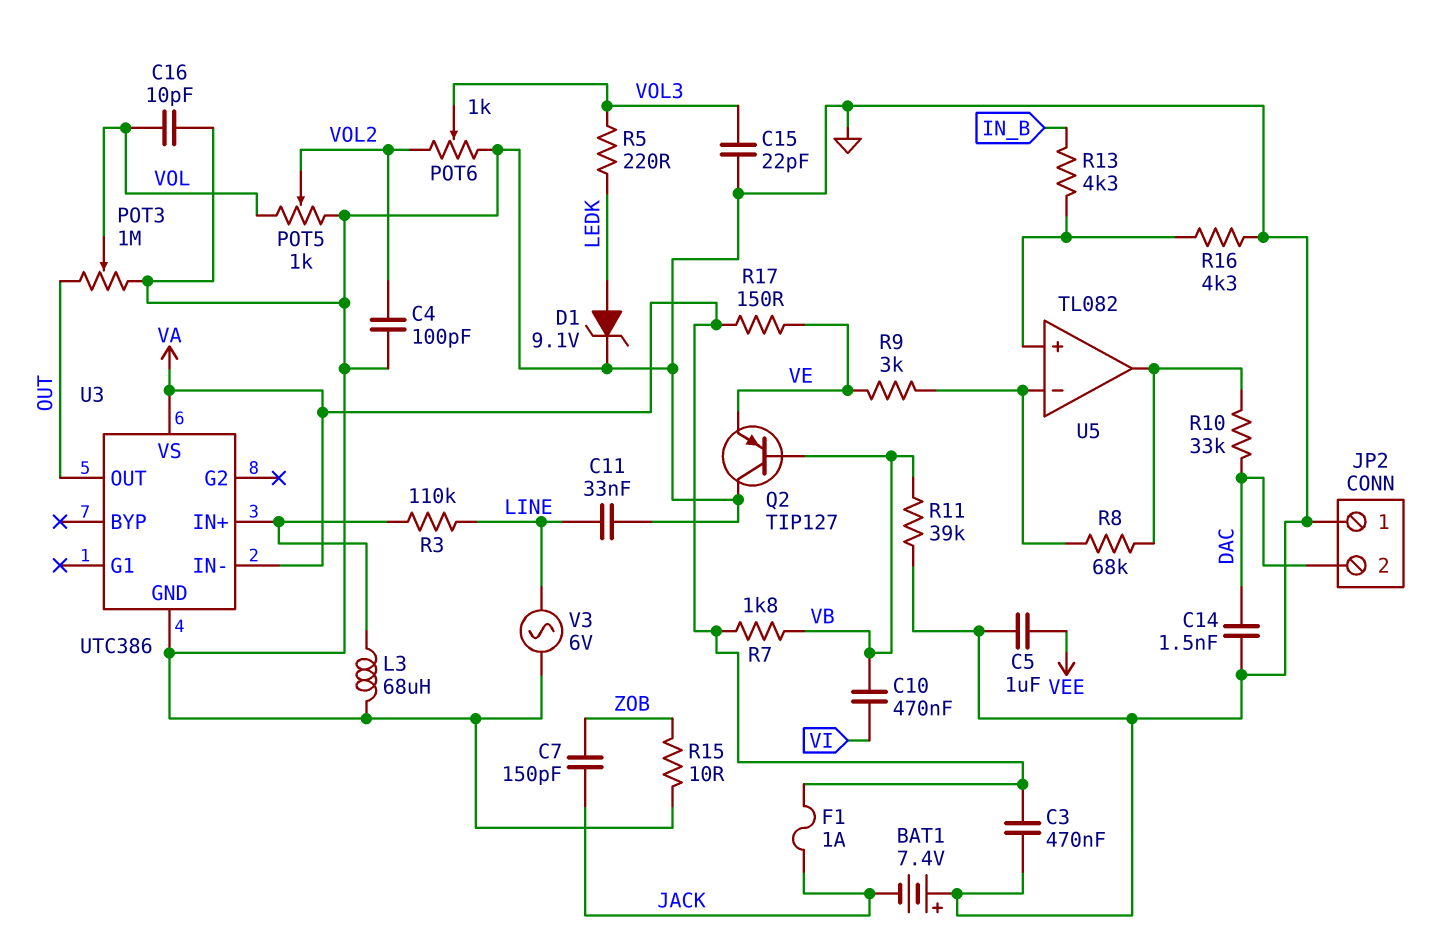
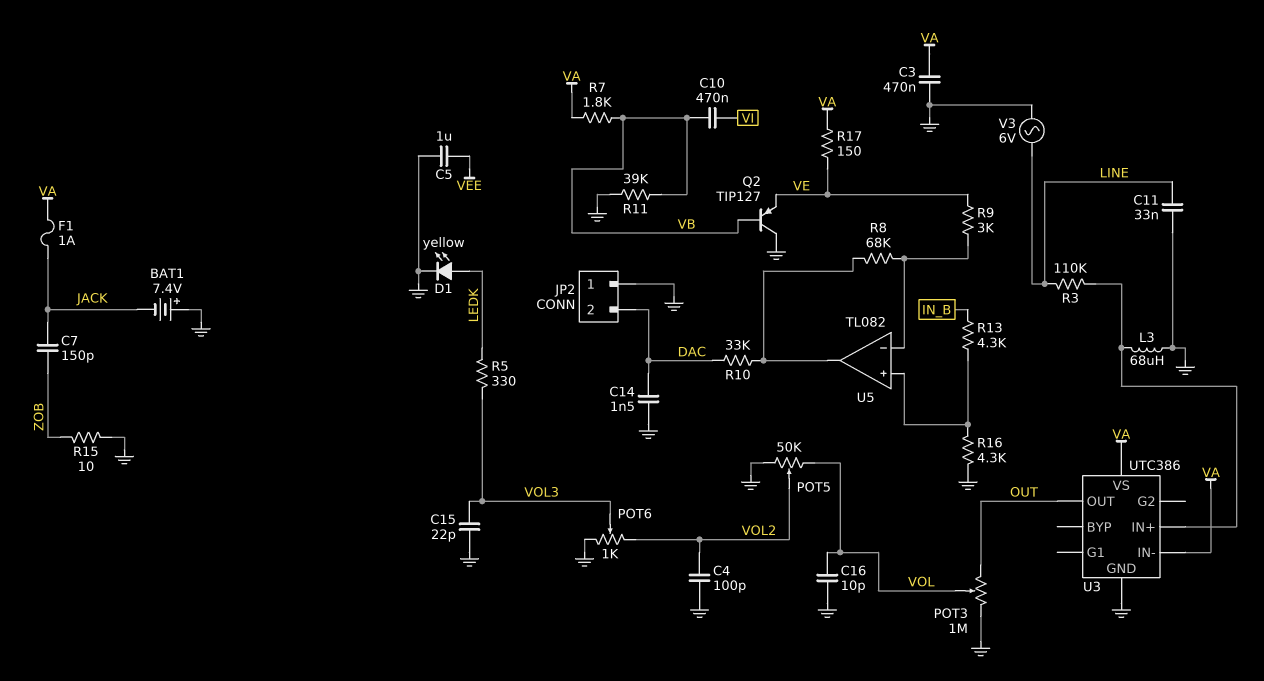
D1: zener 9.1V (A LEDK, K GND) -> LED yellow (A LEDK, K GND)
POT5: 1k (GND, VOL, wiper VOL2) -> 50k (GND, VOL, wiper VOL2)
R5: 220 (LEDK, VOL3) -> 330 (LEDK, VOL3)

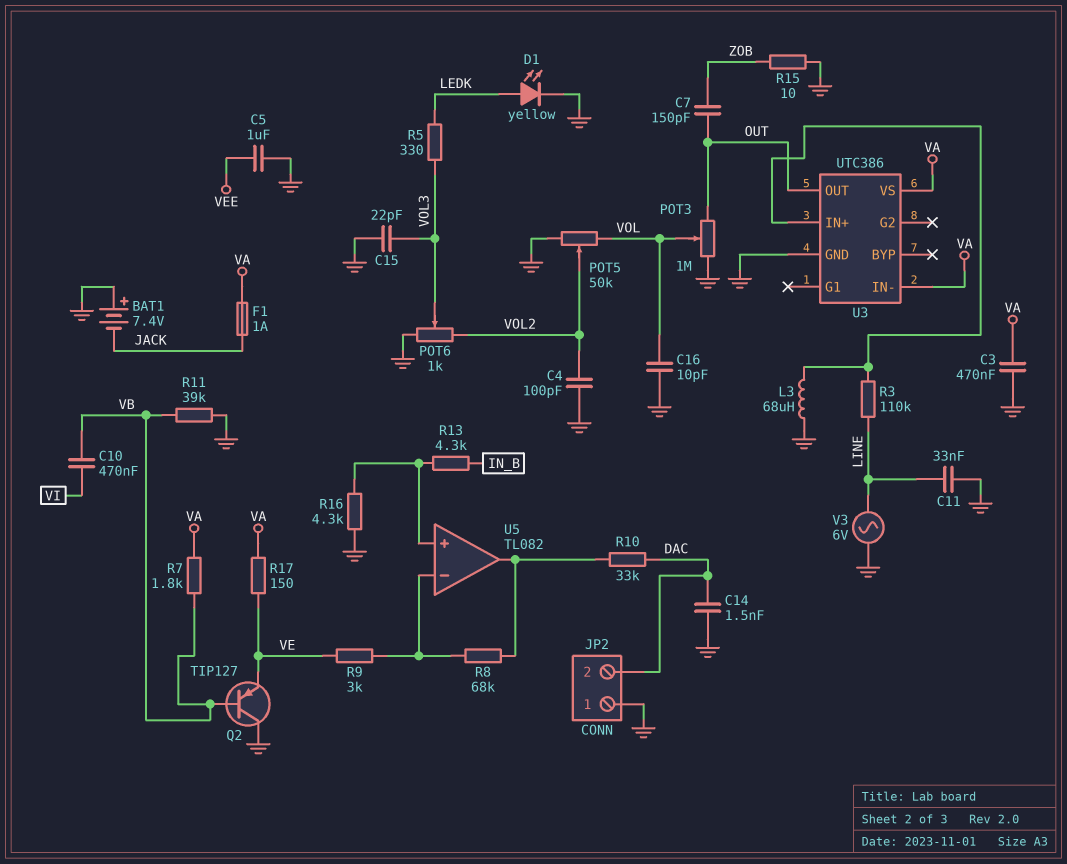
C7: 150pF (JACK, ZOB) -> 150pF (OUT, ZOB)

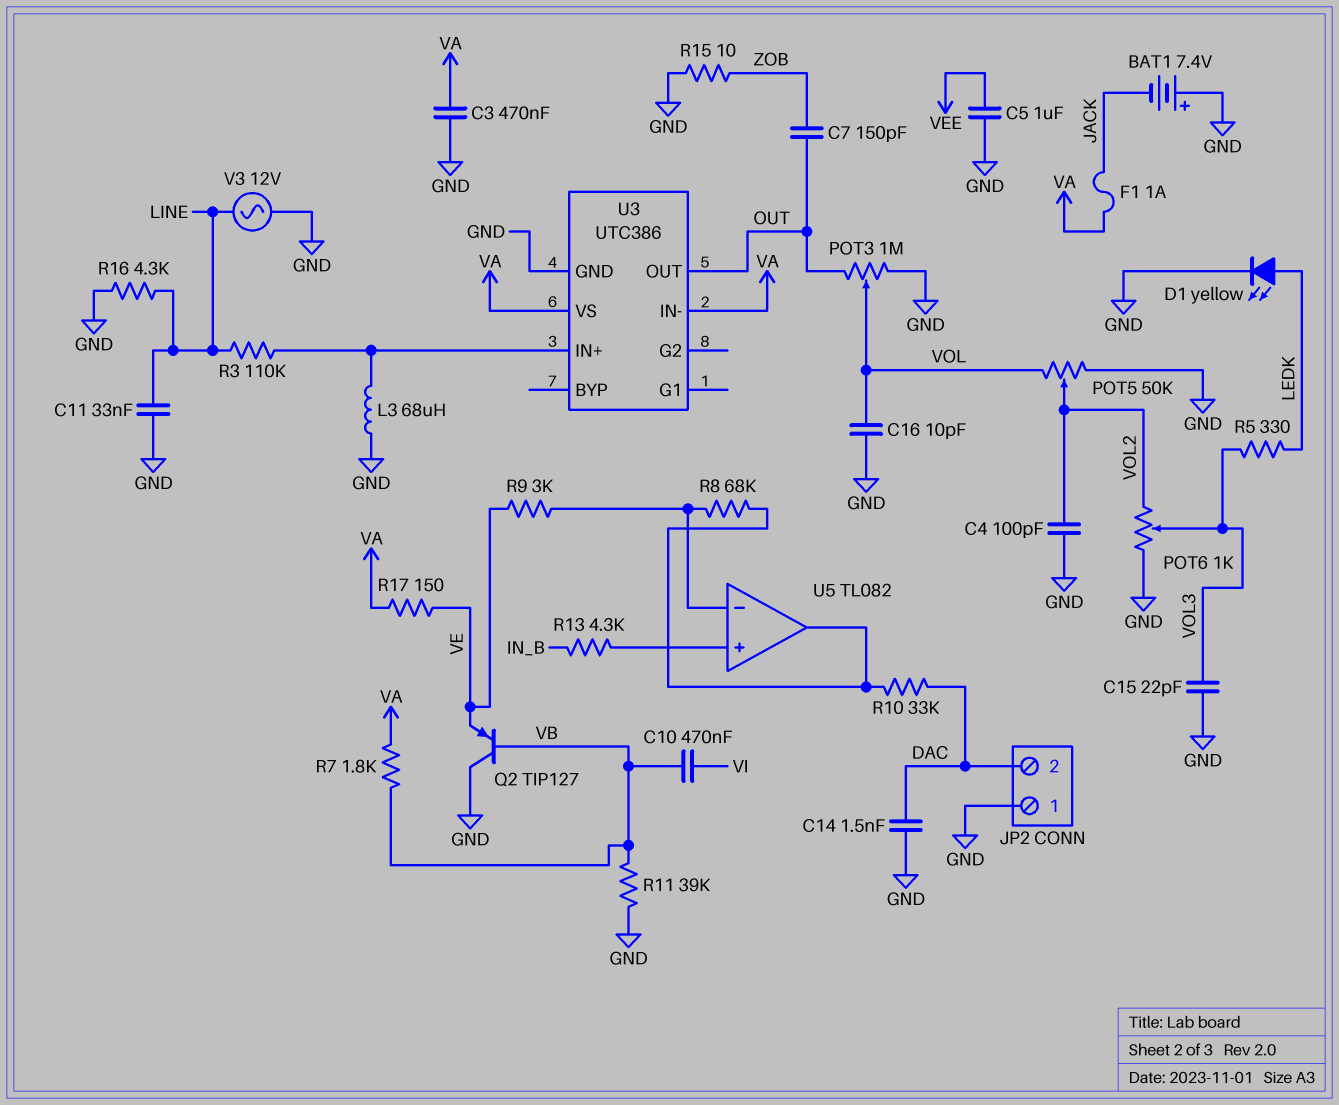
R16: 4.3k (GND, U5/in+) -> 4.3k (GND, LINE)
V3: AC 6V (GND, LINE) -> AC 12V (GND, LINE)

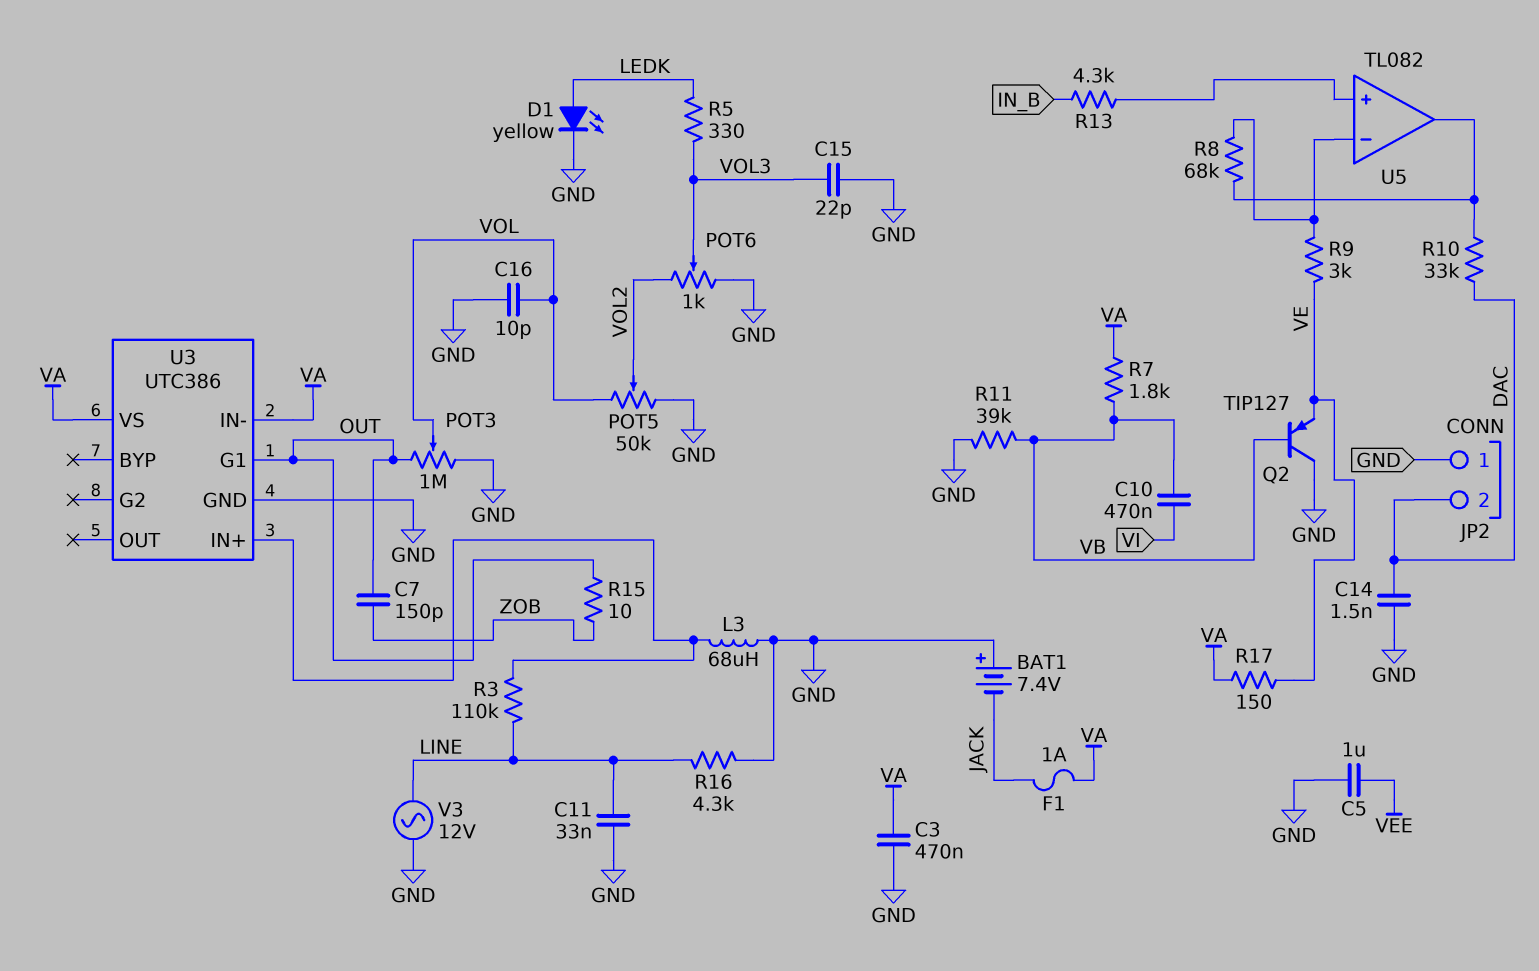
C4: 100pF (GND, VOL2) -> none
R15: 10 (GND, ZOB) -> 10 (OUT, ZOB)
U3 pin G1: none -> OUT
U3 pin OUT: OUT -> none

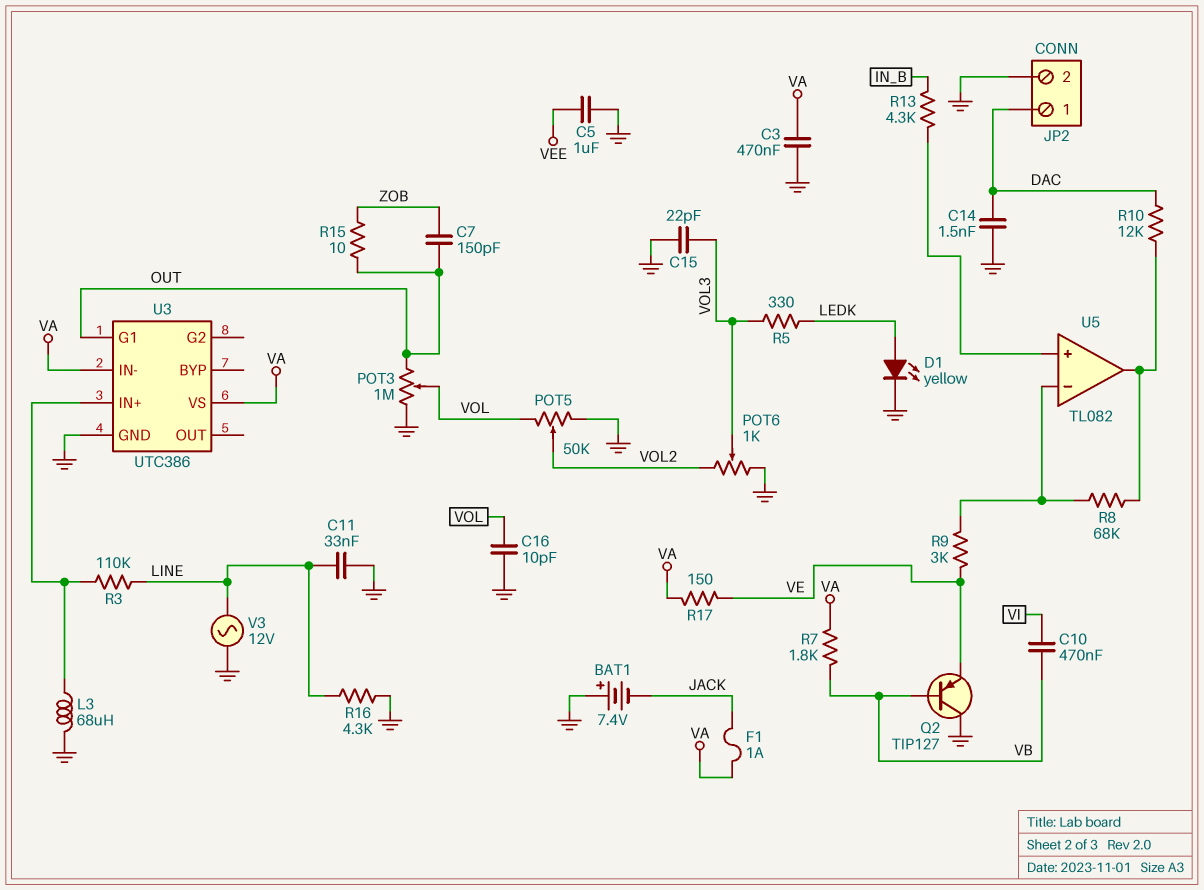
JP2 pin 1: GND -> DAC
JP2 pin 2: DAC -> GND
R10: 33k (DAC, U5/out) -> 12k (DAC, U5/out)
R11: 39k (GND, VB) -> none

